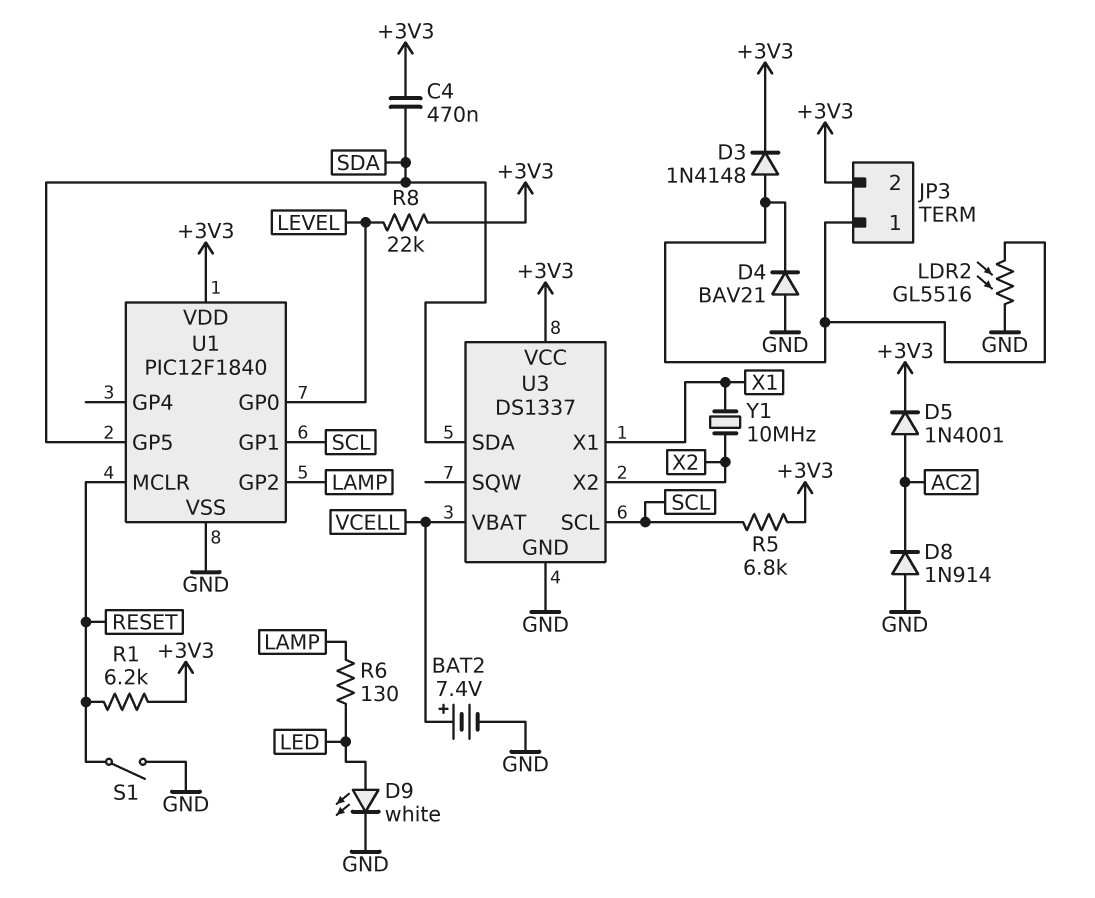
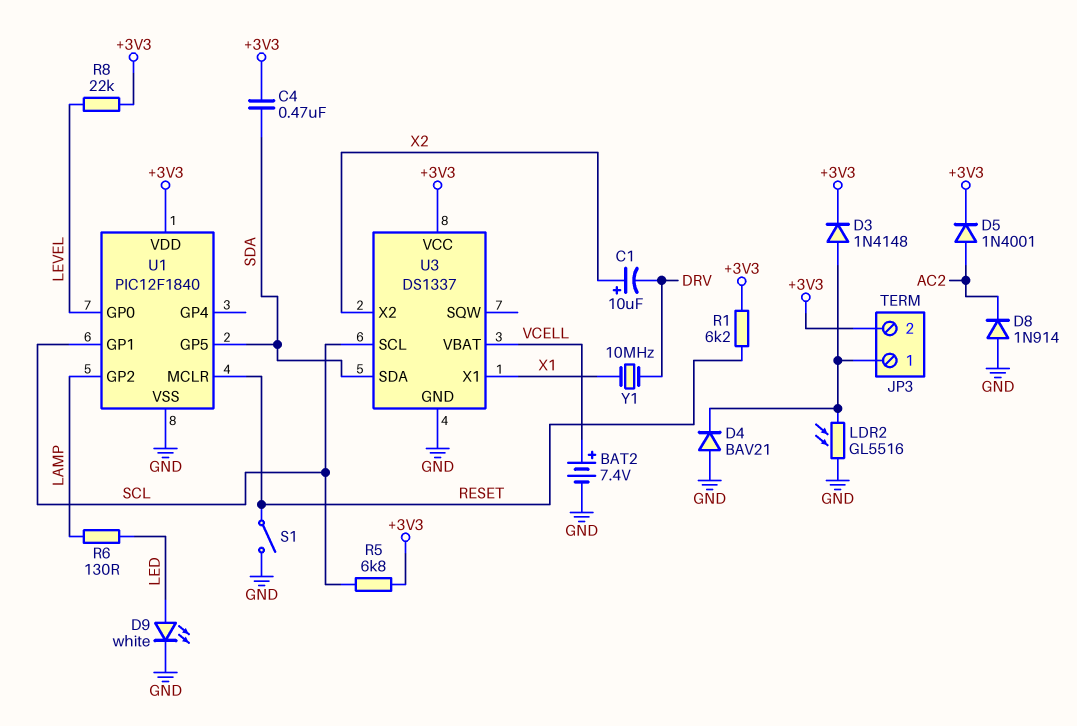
C1: none -> 10uF (plus X2, minus DRV)
Y1: 10MHz (X1, X2) -> 10MHz (DRV, X1)

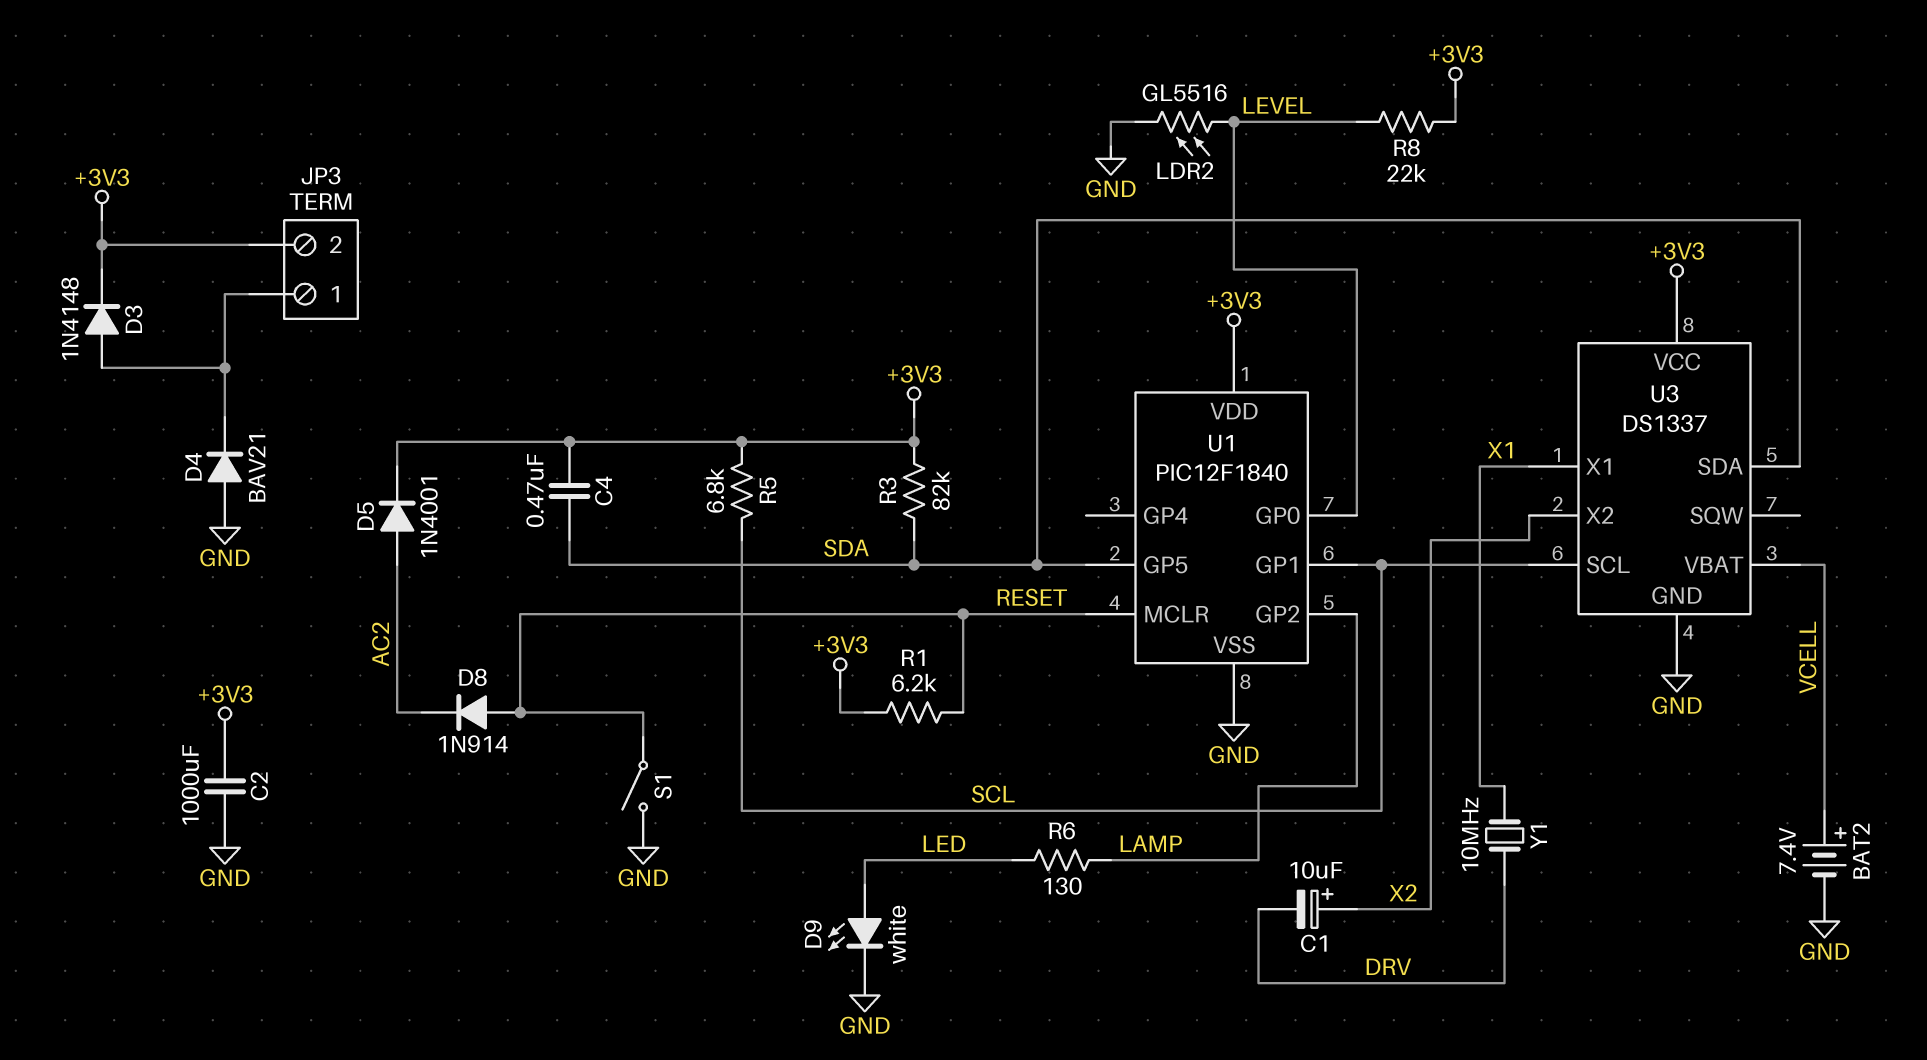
C2: none -> 1000uF (+3V3, GND)
D8: diode 1N914 (A GND, K AC2) -> diode 1N914 (A RESET, K AC2)
LDR2: GL5516 (GND, JP3/1) -> GL5516 (GND, LEVEL)
R3: none -> 82k (+3V3, SDA)

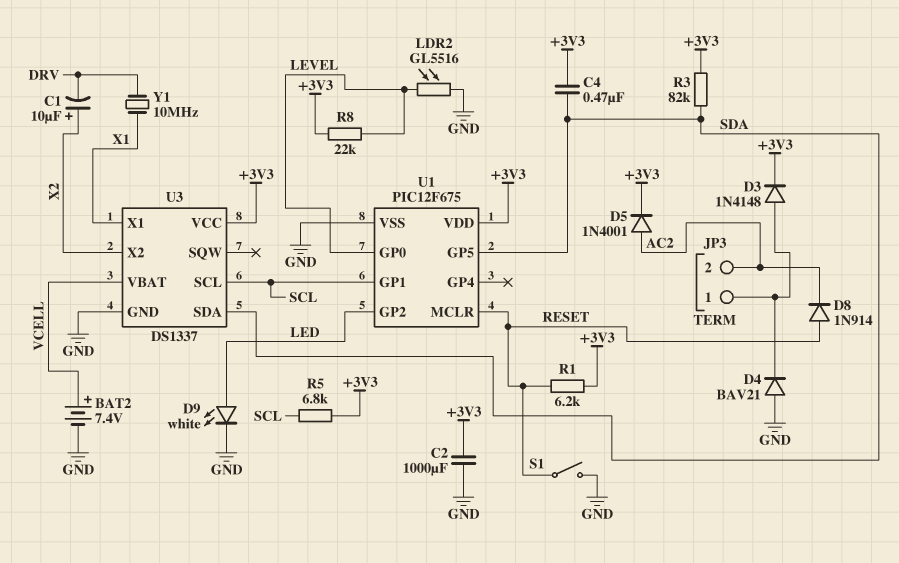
JP3 pin 2: +3V3 -> AC2
R6: 130 (LAMP, LED) -> none
U1: PIC12F1840 -> PIC12F675
U1 pin GP2: LAMP -> LED

